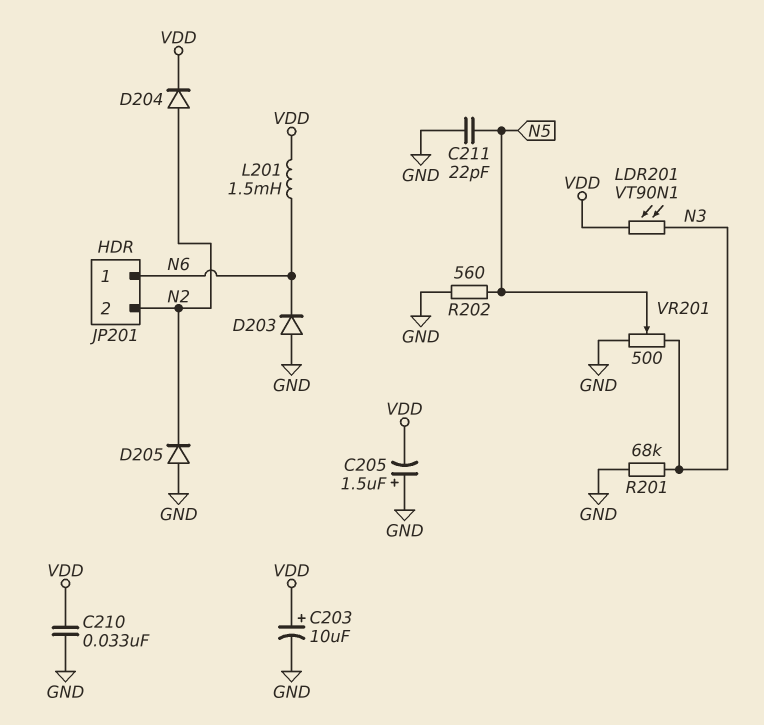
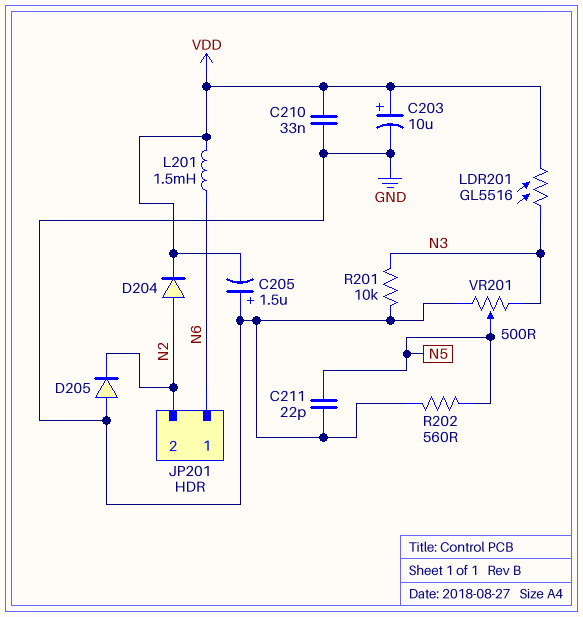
D203: diode (A GND, K N6) -> none
LDR201: VT90N1 (N3, VDD) -> GL5516 (N3, VDD)
R201: 68k (GND, N3) -> 10k (GND, N3)

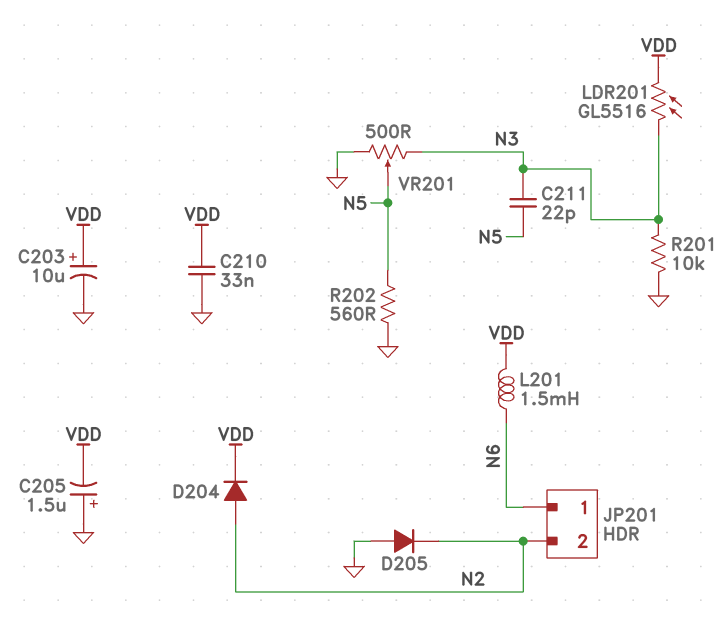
C211: 22pF (GND, N5) -> 22pF (N3, N5)

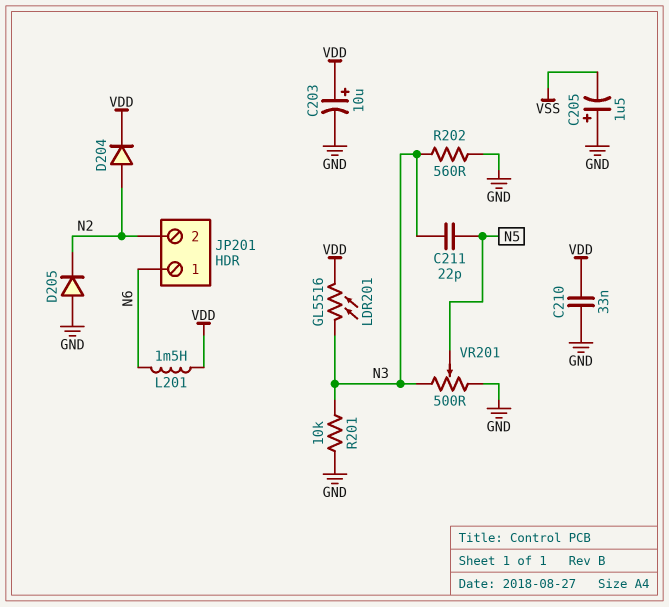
C205: 1.5uF (plus GND, minus VDD) -> 1.5uF (plus GND, minus VSS)
R202: 560 (GND, N5) -> 560 (GND, N3)

